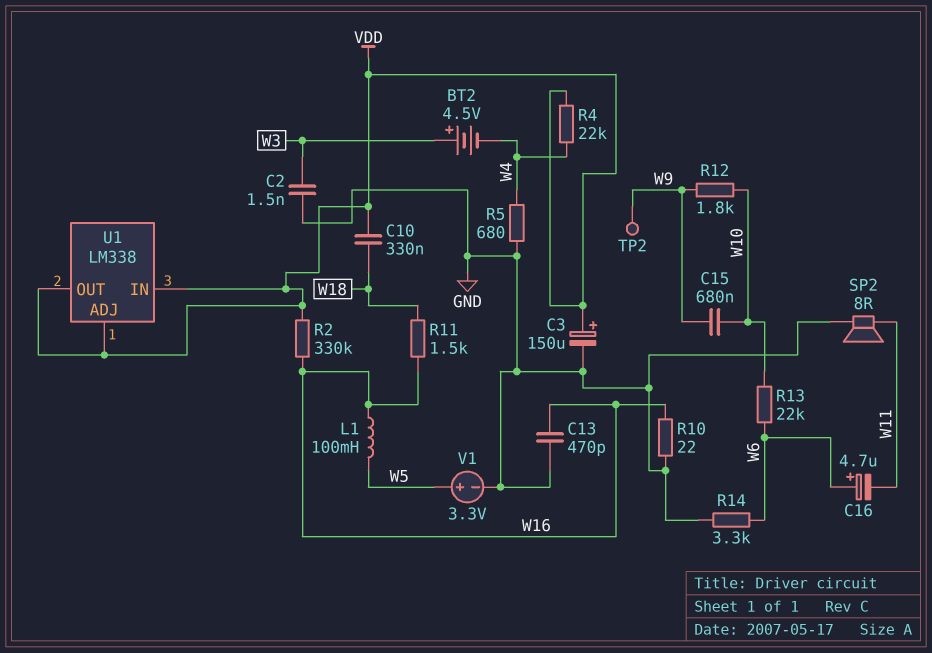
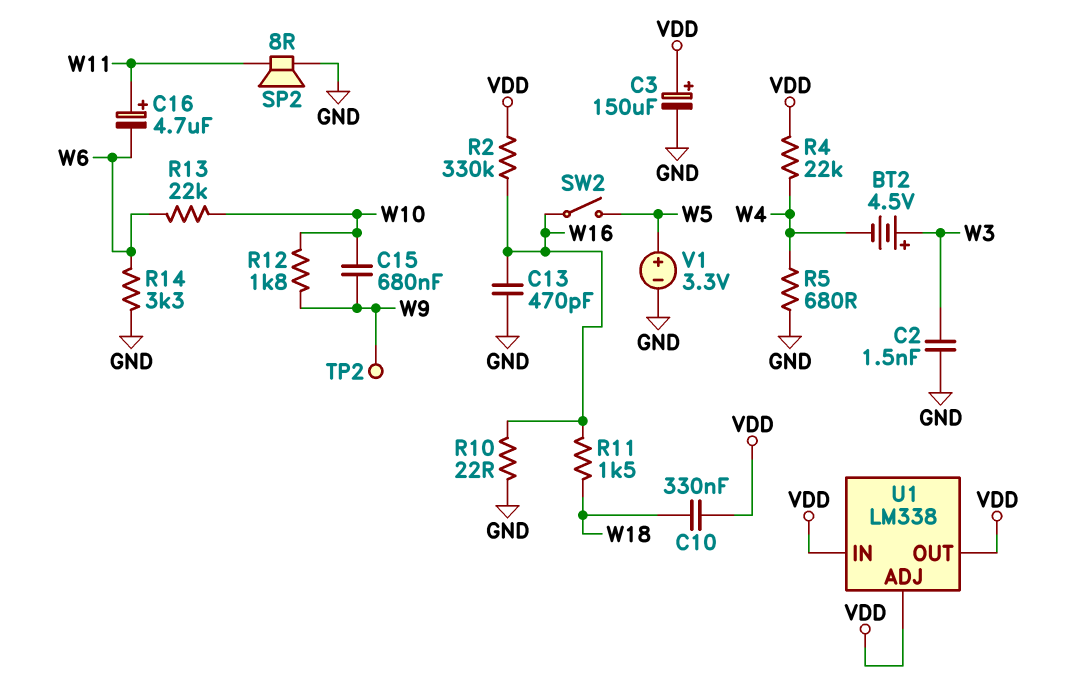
C16: 4.7uF (plus W6, minus W11) -> 4.7uF (plus W11, minus W6)
L1: 100mH (W5, W16) -> none
SW2: none -> switch (W5, W16)

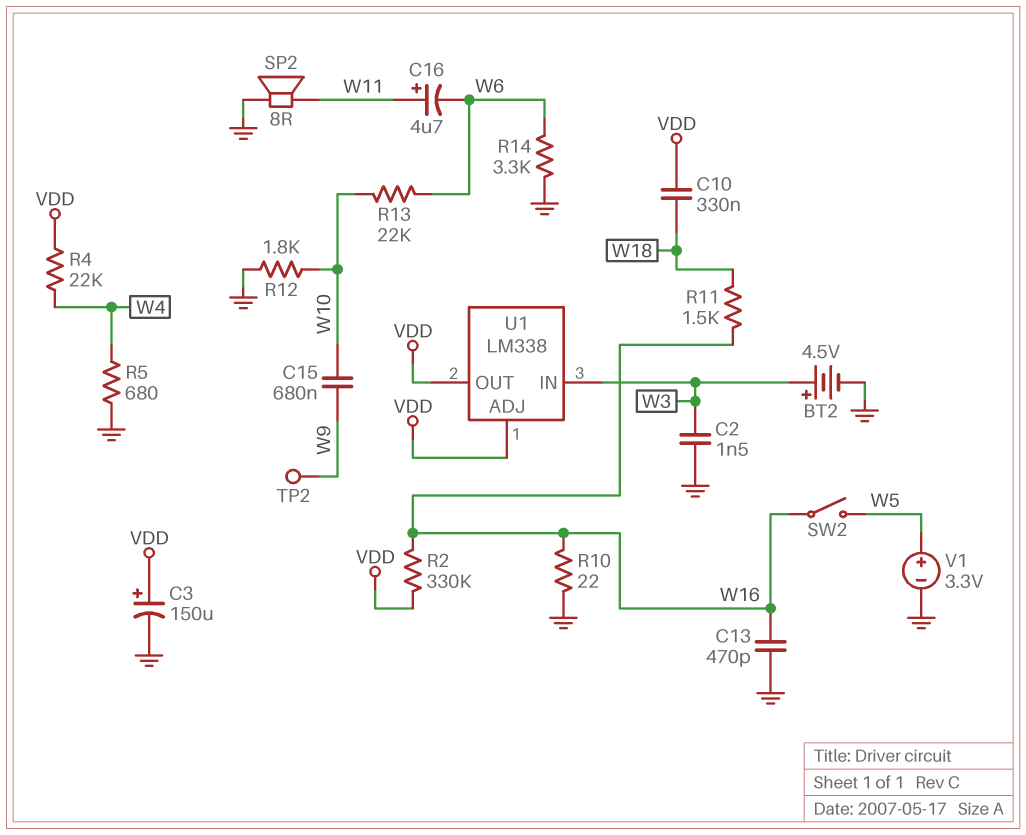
BT2: 4.5V (plus W3, minus W4) -> 4.5V (plus W3, minus GND)
R12: 1.8k (W9, W10) -> 1.8k (GND, W10)
U1 pin IN: VDD -> W3

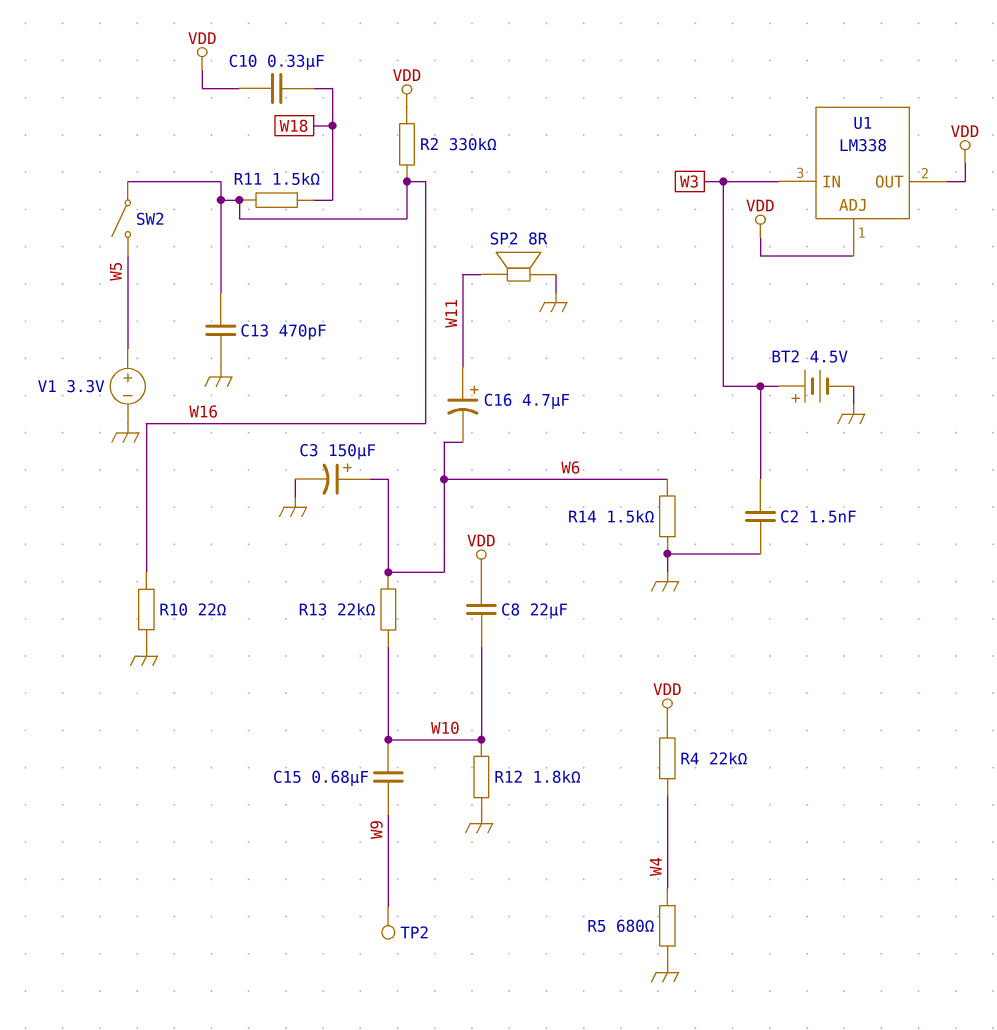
C3: 150uF (plus VDD, minus GND) -> 150uF (plus W6, minus GND)
C8: none -> 22uF (VDD, W10)
R14: 3.3k (GND, W6) -> 1.5k (GND, W6)

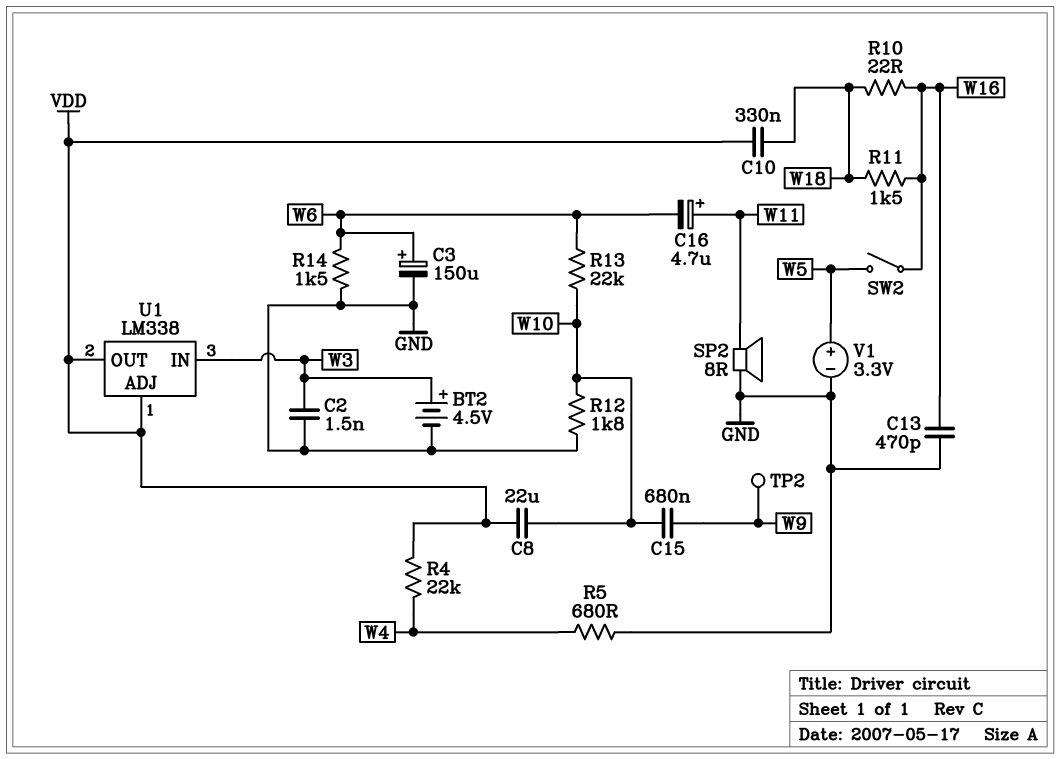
R2: 330k (VDD, W16) -> none
R10: 22 (GND, W16) -> 22 (W16, W18)

